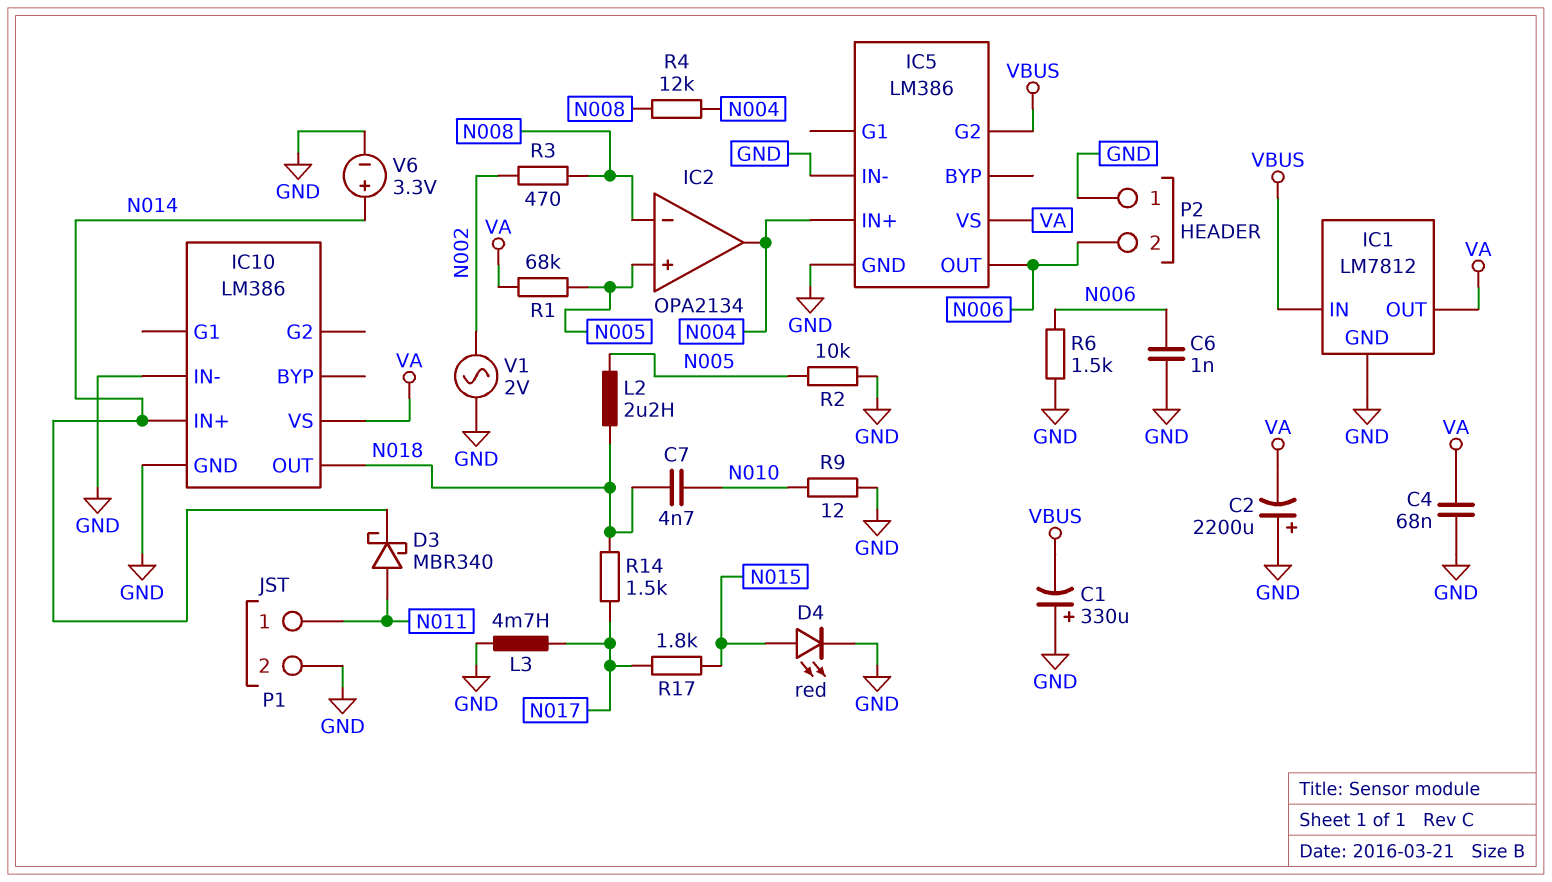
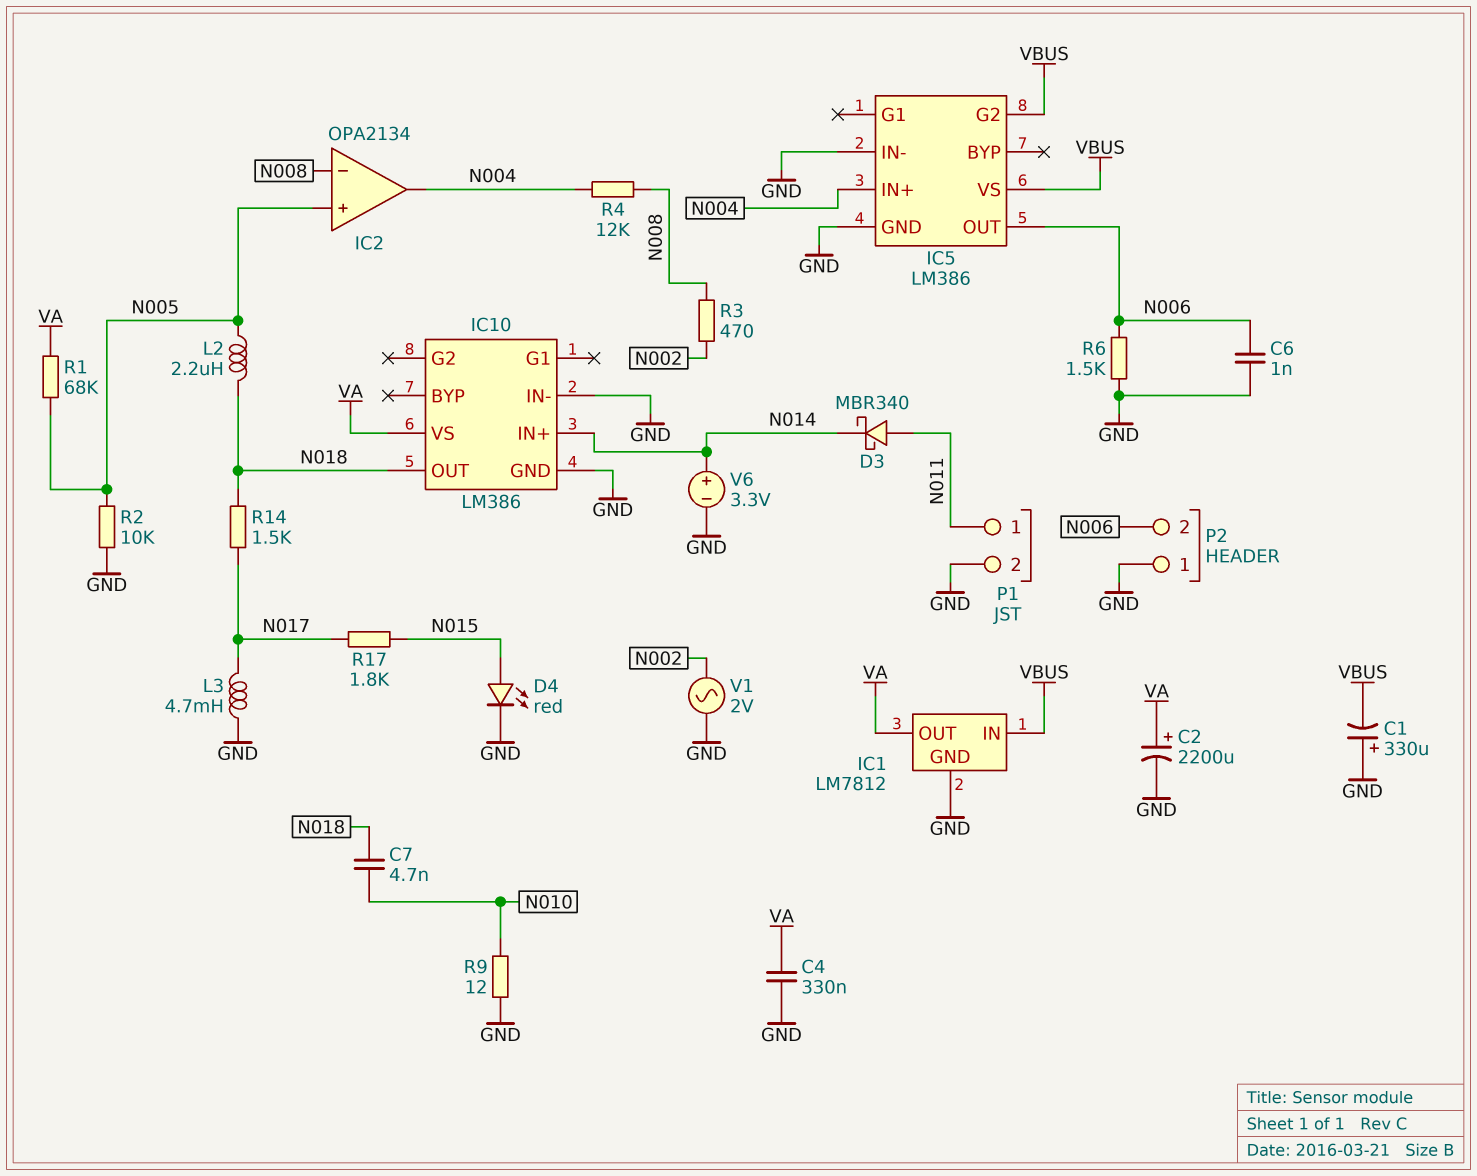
C2: 2200uF (plus GND, minus VA) -> 2200uF (plus VA, minus GND)
C4: 68nF (GND, VA) -> 330nF (GND, VA)
IC5 pin VS: VA -> VBUS

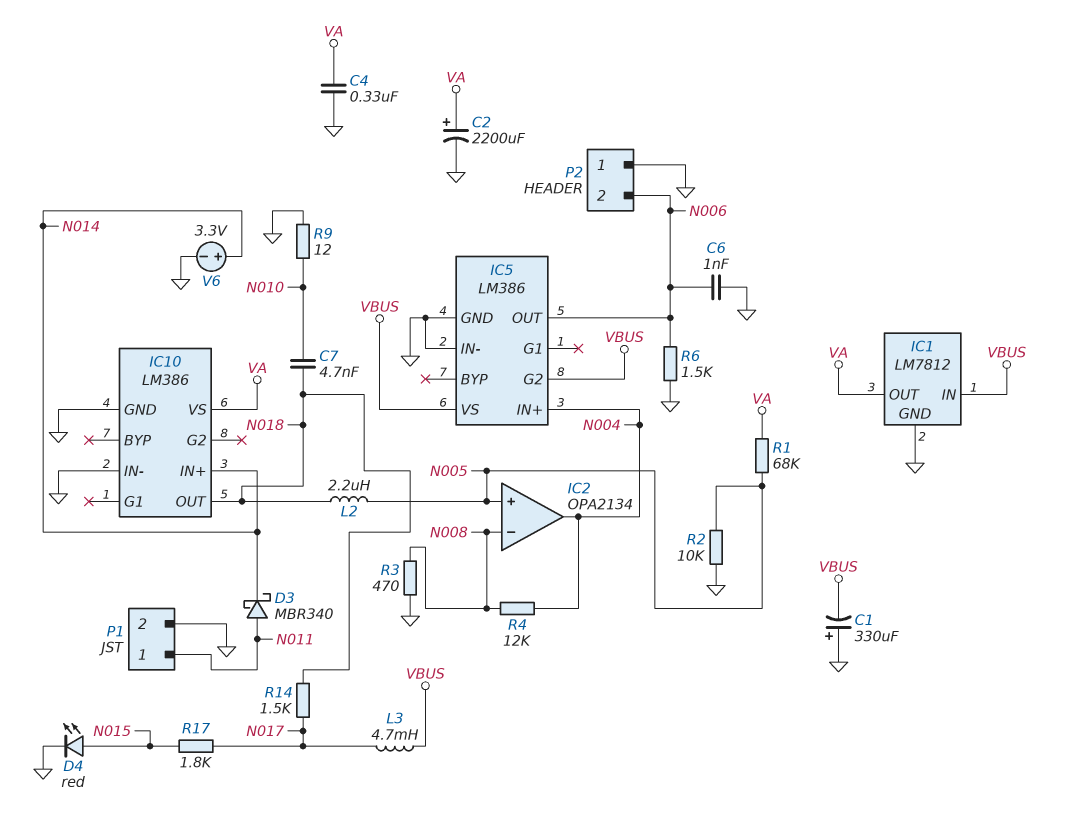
L3: 4.7mH (GND, N017) -> 4.7mH (N017, VBUS)
R3: 470 (N002, N008) -> 470 (GND, N008)
V1: AC 2V (GND, N002) -> none

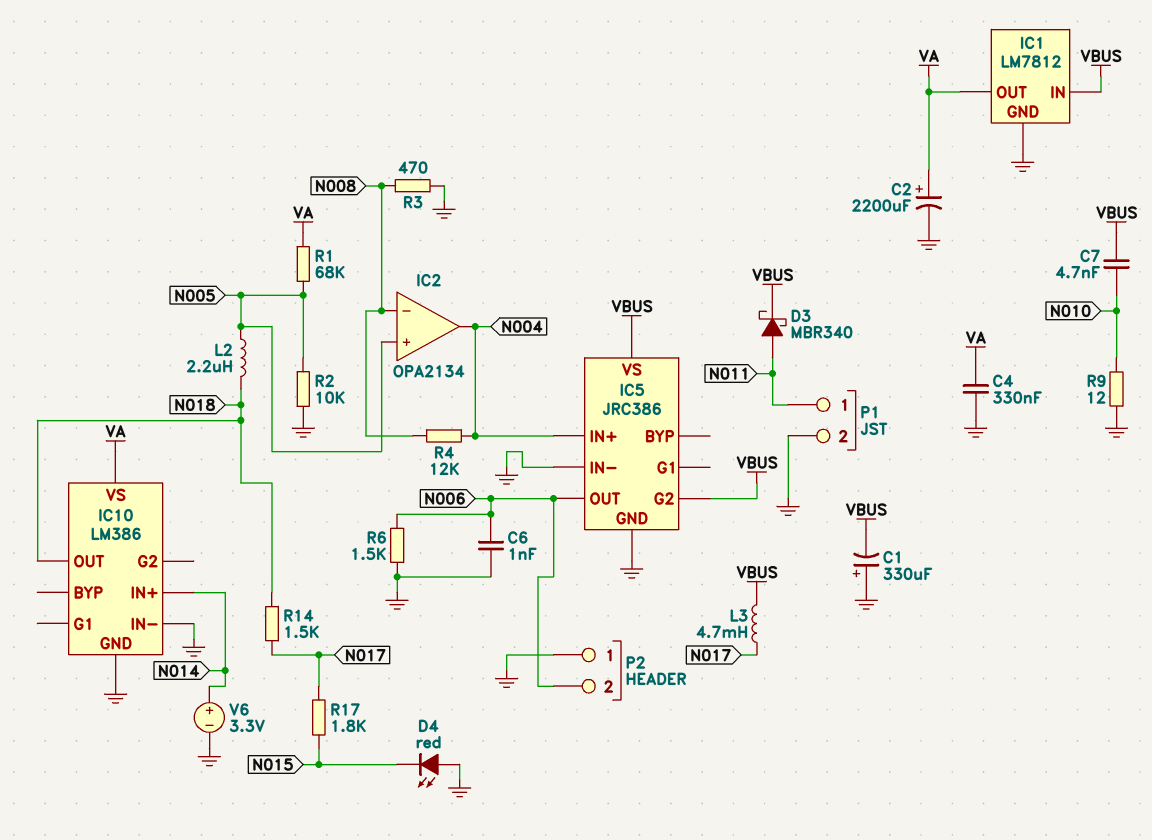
C7: 4.7nF (N010, N018) -> 4.7nF (N010, VBUS)
D3: schottky MBR340 (A N011, K N014) -> schottky MBR340 (A N011, K VBUS)
D4: LED red (A N015, K GND) -> LED red (A GND, K N015)
IC5: LM386 -> JRC386

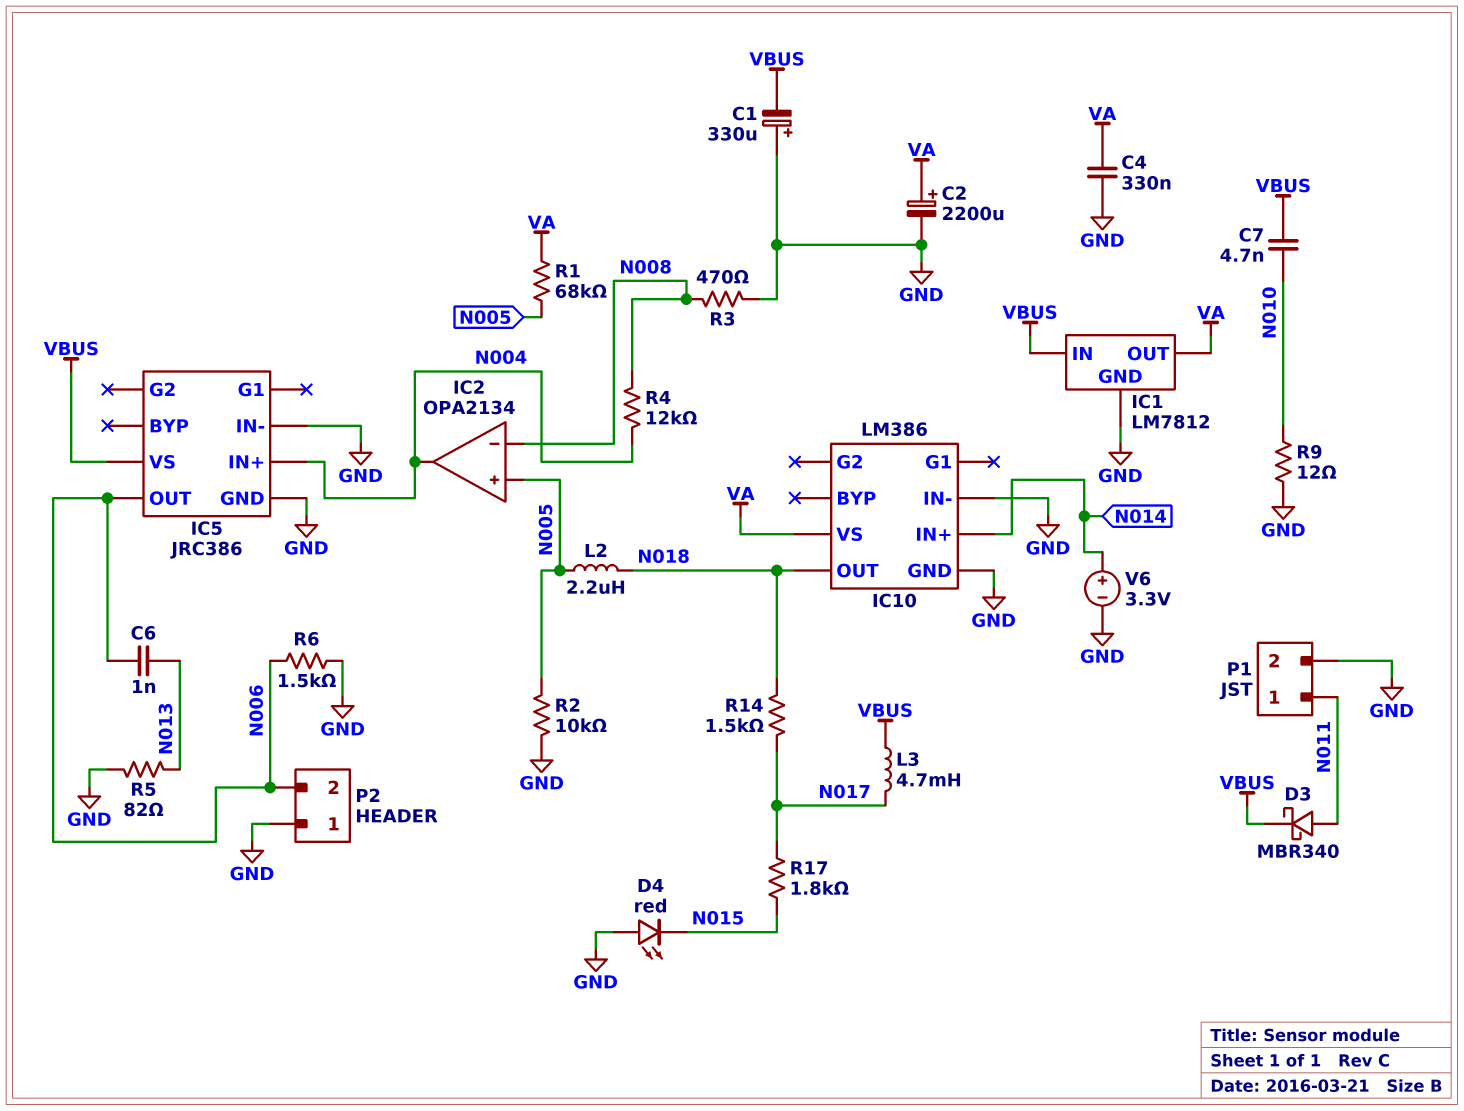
C6: 1nF (GND, N006) -> 1nF (N006, N013)
IC5 pin G2: VBUS -> none
R5: none -> 82 (GND, N013)

